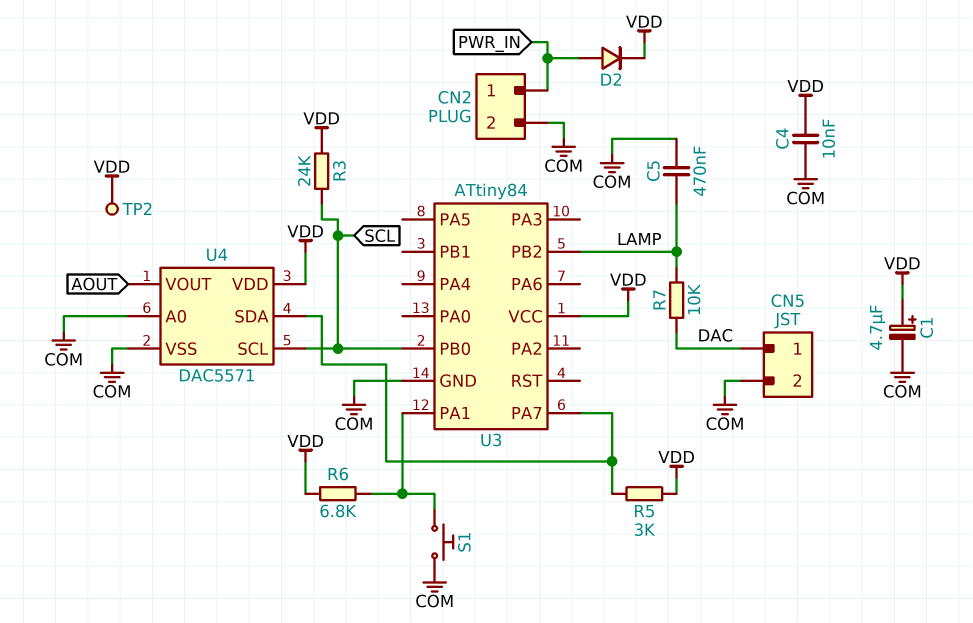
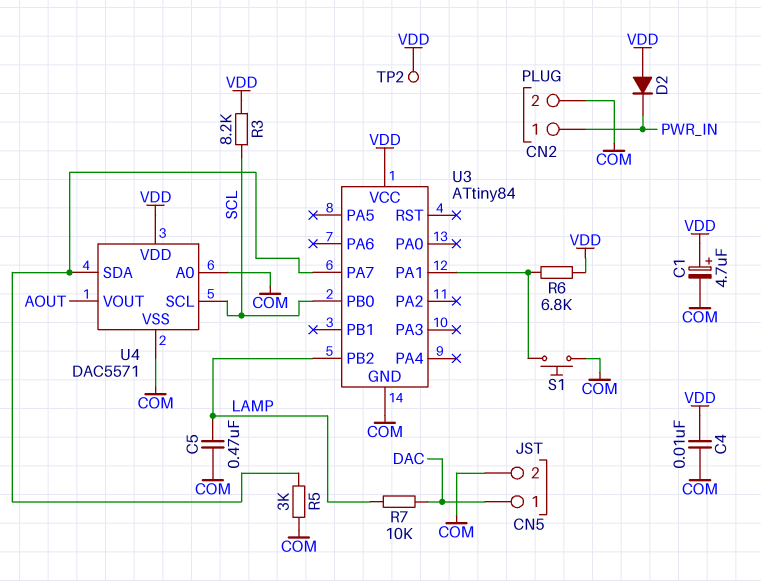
D2: diode (A PWR_IN, K VDD) -> diode (A VDD, K PWR_IN)
R3: 24k (SCL, VDD) -> 8.2k (SCL, VDD)
R5: 3k (U3/PA7, VDD) -> 3k (COM, U3/PA7)

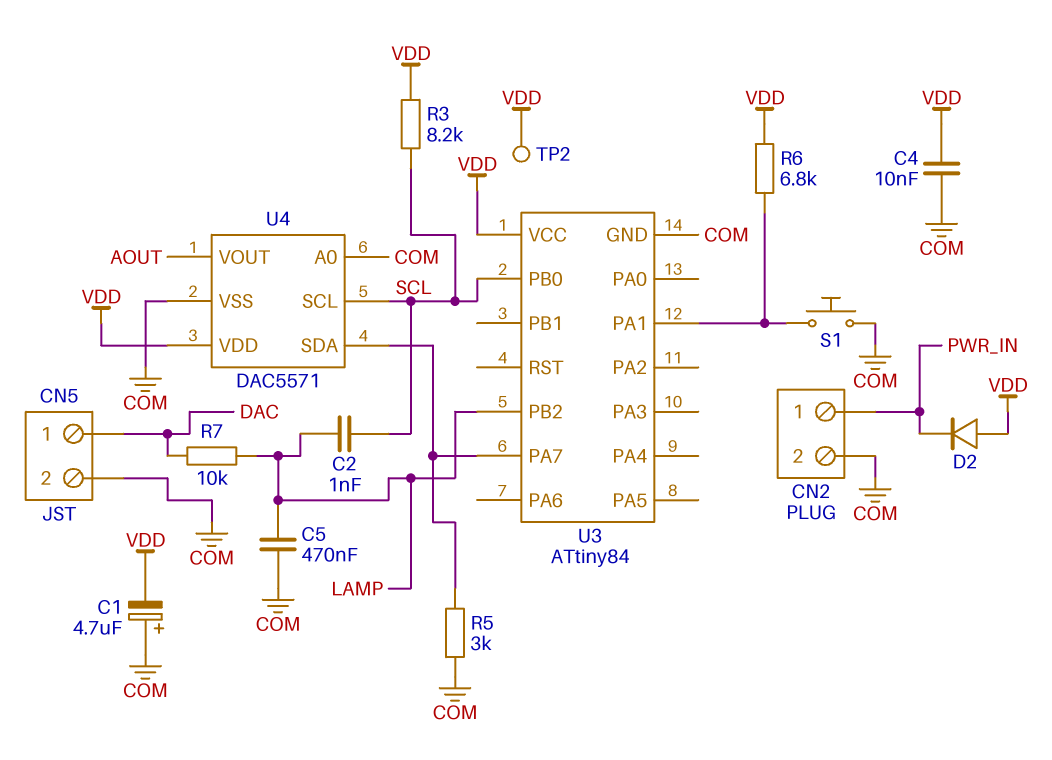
C1: 4.7uF (plus VDD, minus COM) -> 4.7uF (plus COM, minus VDD)
C2: none -> 1nF (LAMP, SCL)

